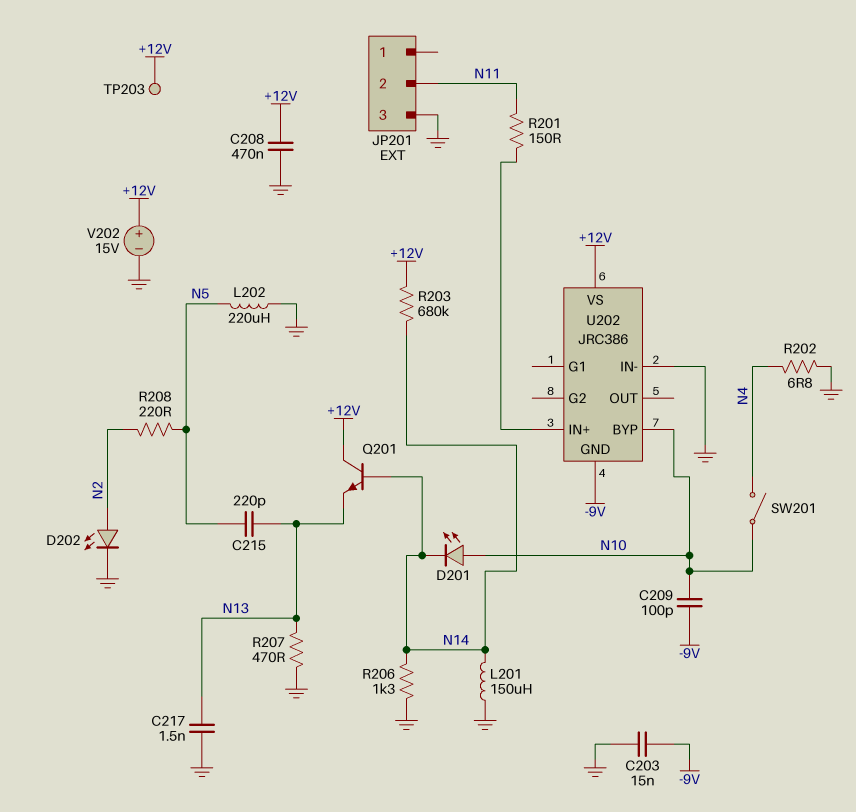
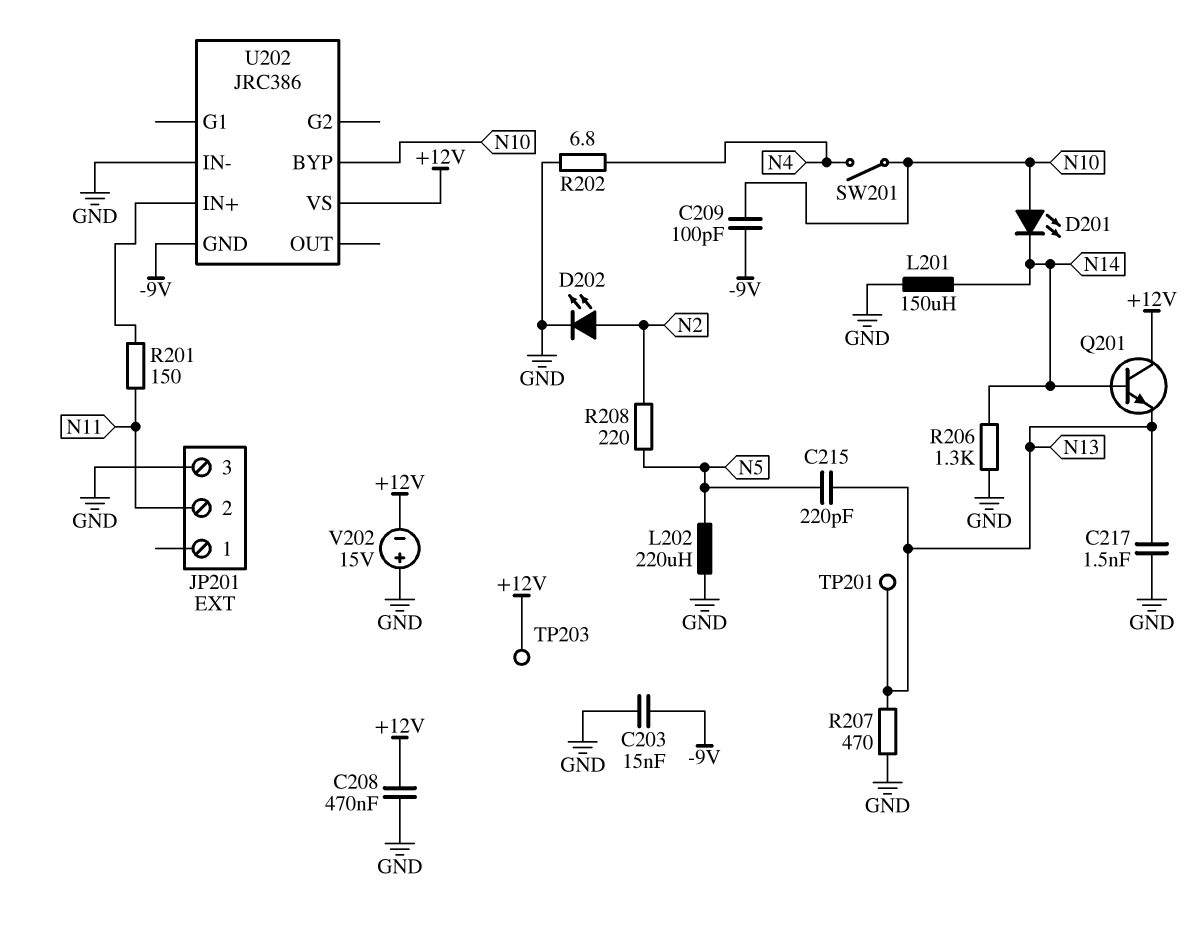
R203: 680k (+12V, N14) -> none
TP201: none -> test point (N13)
V202: 15V (plus +12V, minus GND) -> 15V (plus GND, minus +12V)

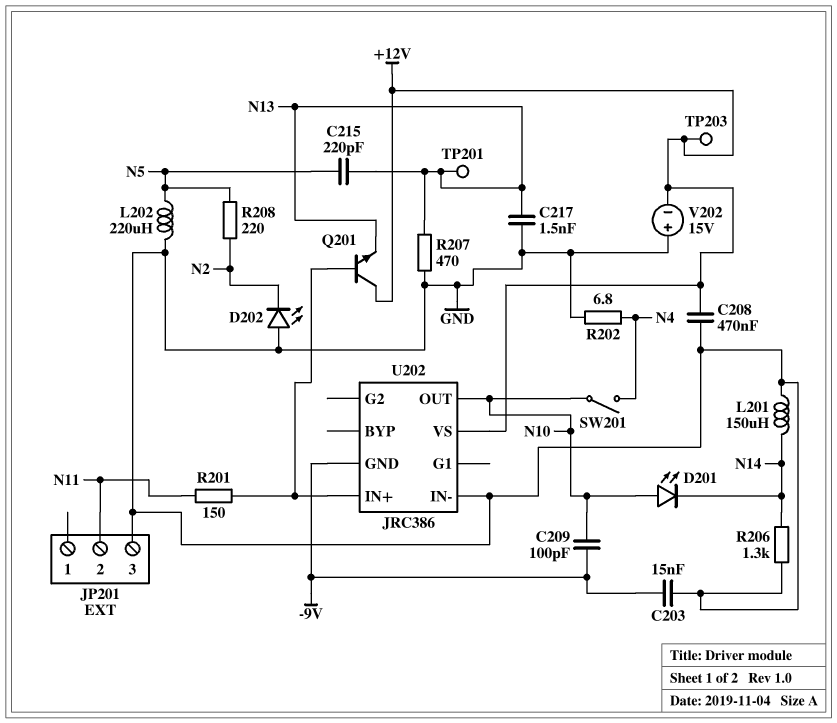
D202: LED (A N2, K GND) -> LED (A GND, K N2)
Q201: NPN (B N14, C +12V, E N13) -> NPN (B U202/IN+, C +12V, E N13)
U202 pin BYP: N10 -> none
U202 pin OUT: none -> N10

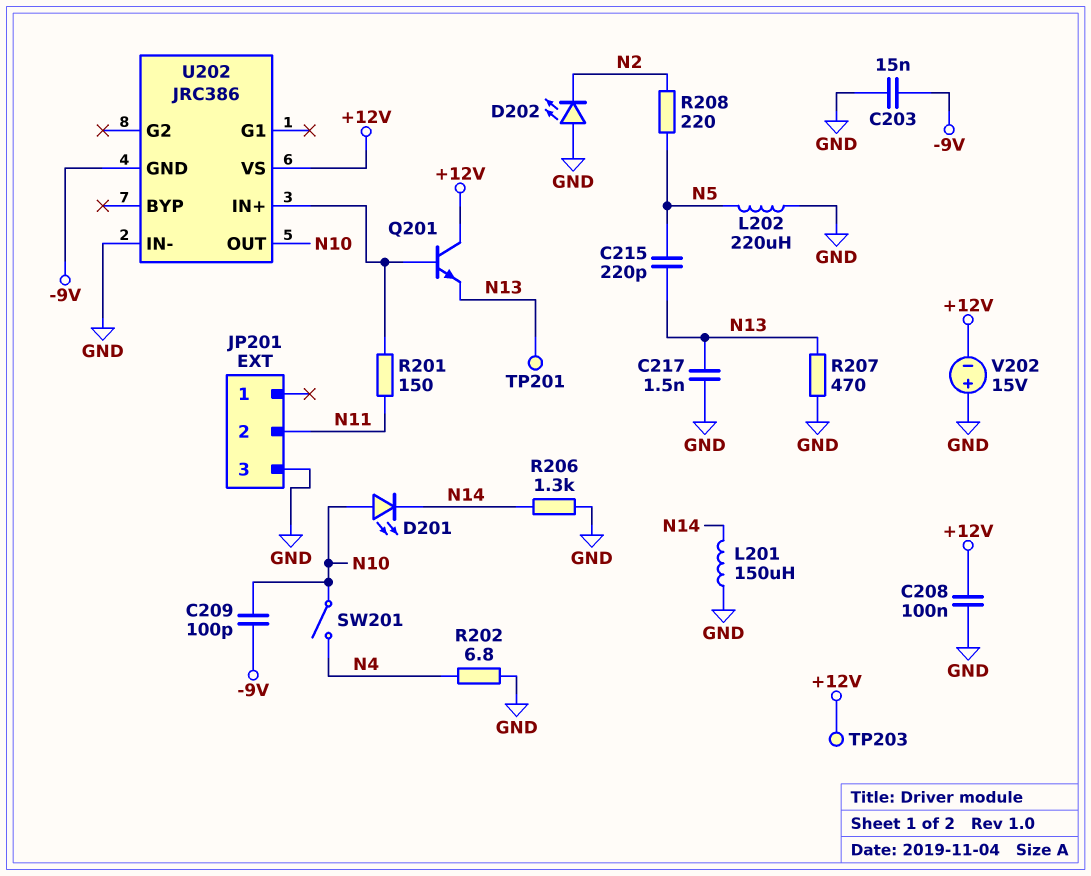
C208: 470nF (+12V, GND) -> 100nF (+12V, GND)

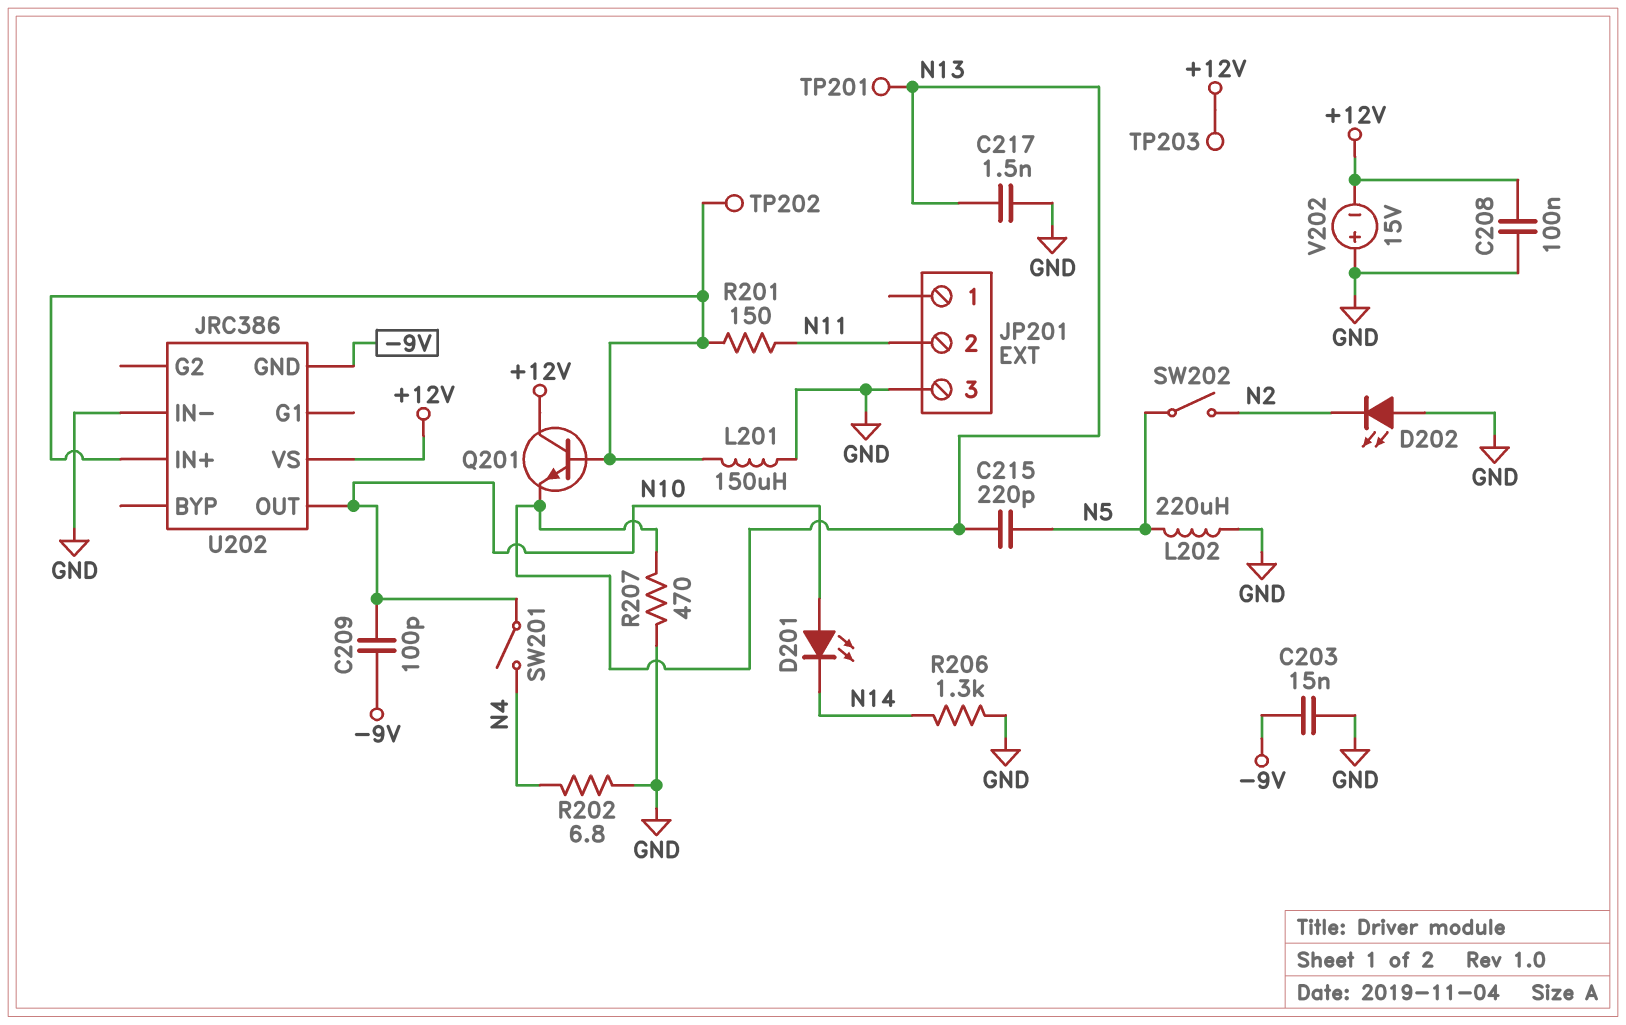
L201: 150uH (GND, N14) -> 150uH (GND, U202/IN+)
R208: 220 (N2, N5) -> none
SW202: none -> switch (N2, N5)
TP202: none -> test point (U202/IN+)

